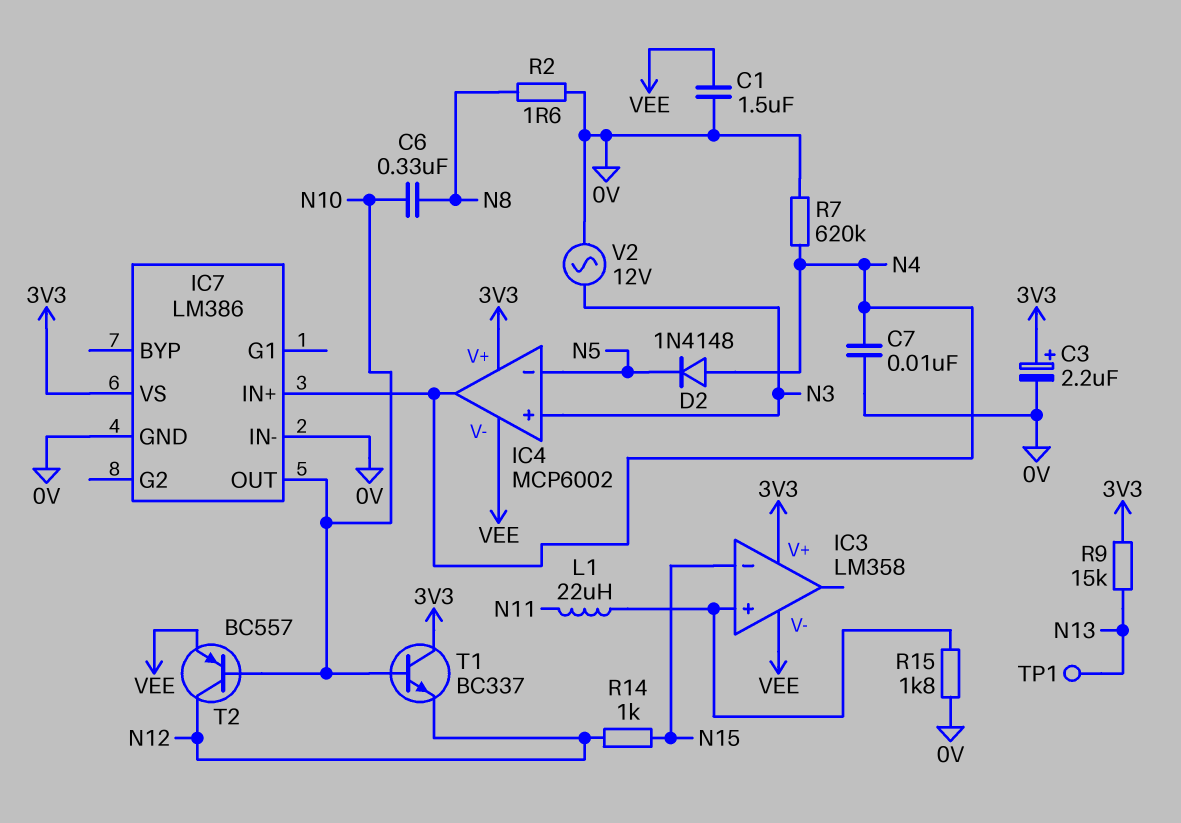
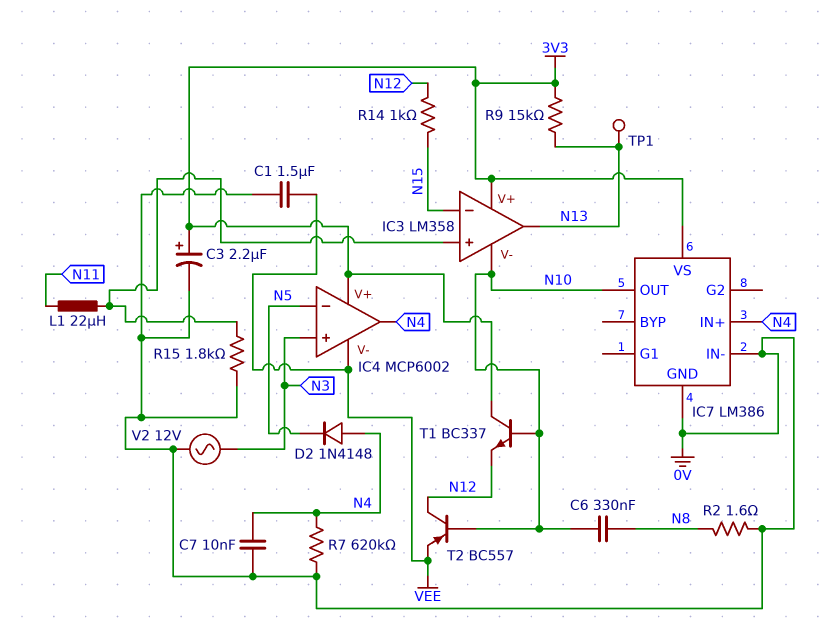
IC3 pin V-: VEE -> N10
IC3 pin out: none -> N13

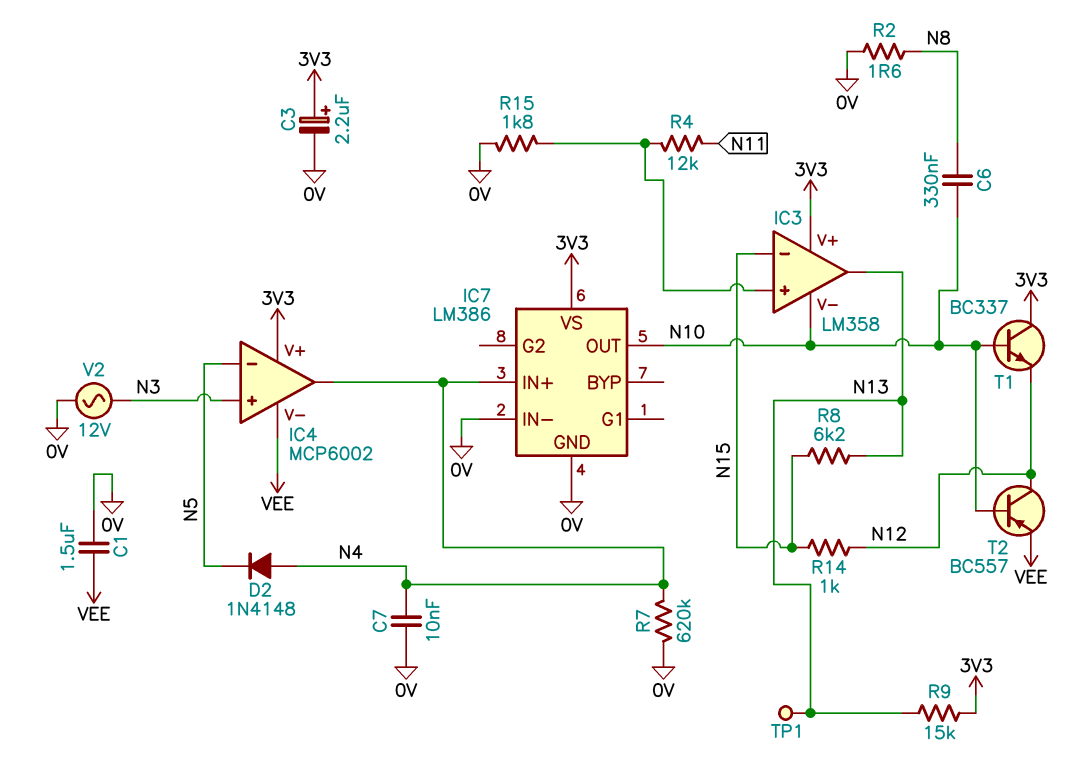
L1: 22uH (IC3/in+, N11) -> none
R4: none -> 12k (IC3/in+, N11)
R8: none -> 6.2k (N13, N15)

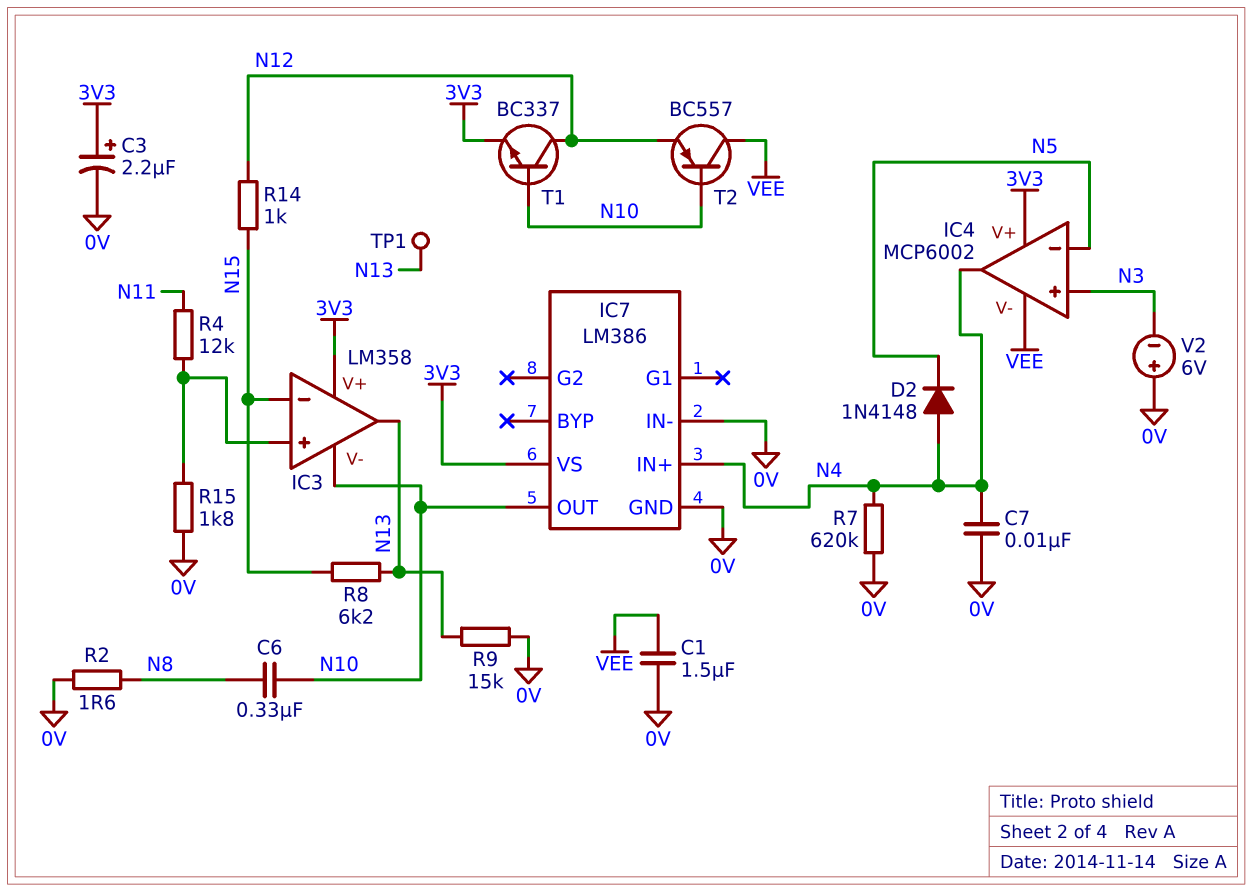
R9: 15k (3V3, N13) -> 15k (0V, N13)
T1: NPN BC337 (B N10, C 3V3, E N12) -> NPN BC337 (B N10, C N12, E 3V3)
T2: PNP BC557 (B N10, C N12, E VEE) -> PNP BC557 (B N10, C VEE, E N12)
V2: AC 12V (0V, N3) -> 6V (plus 0V, minus N3)

